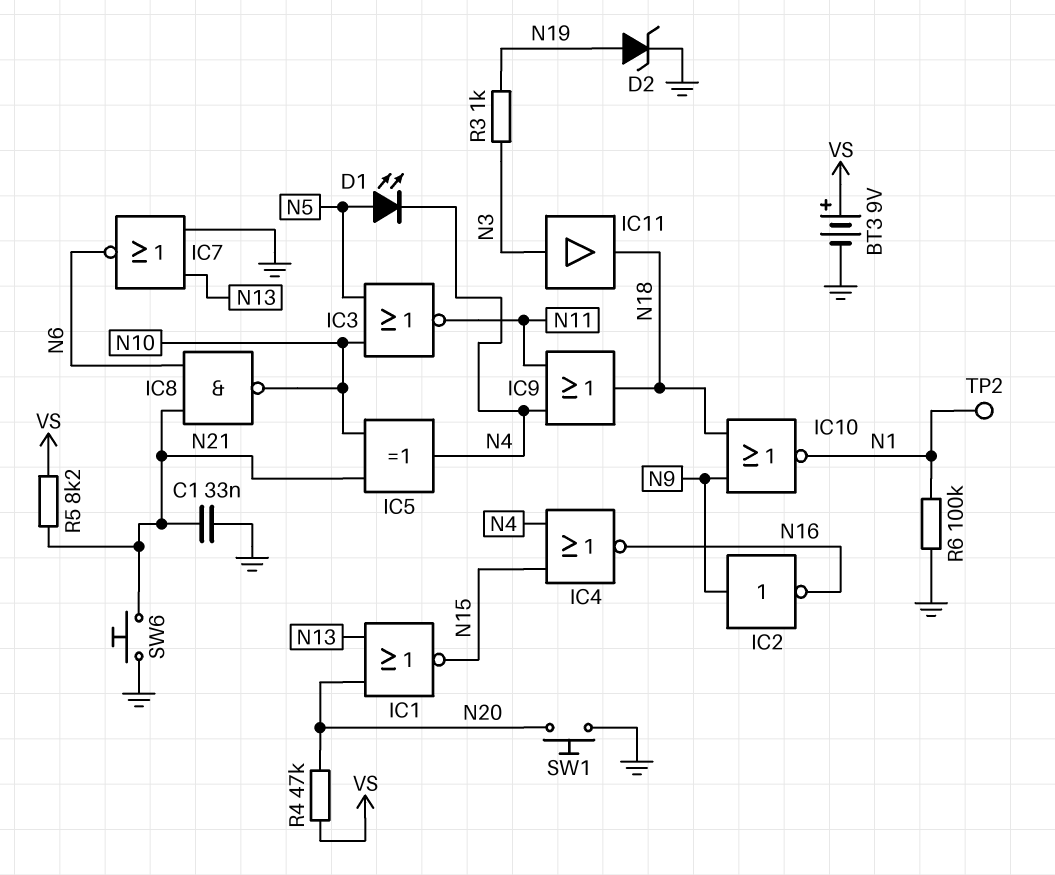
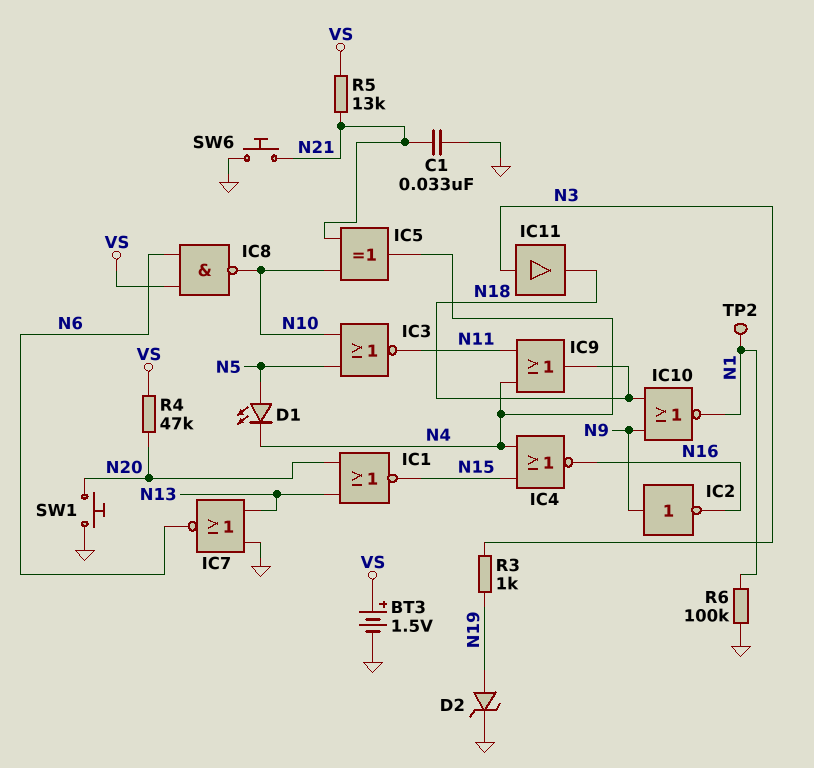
BT3: 9V (plus VS, minus GND) -> 1.5V (plus VS, minus GND)
IC8: NAND (in N6, in N21, out N10) -> NAND (in N6, in VS, out N10)
R5: 8.2k (N21, VS) -> 13k (N21, VS)

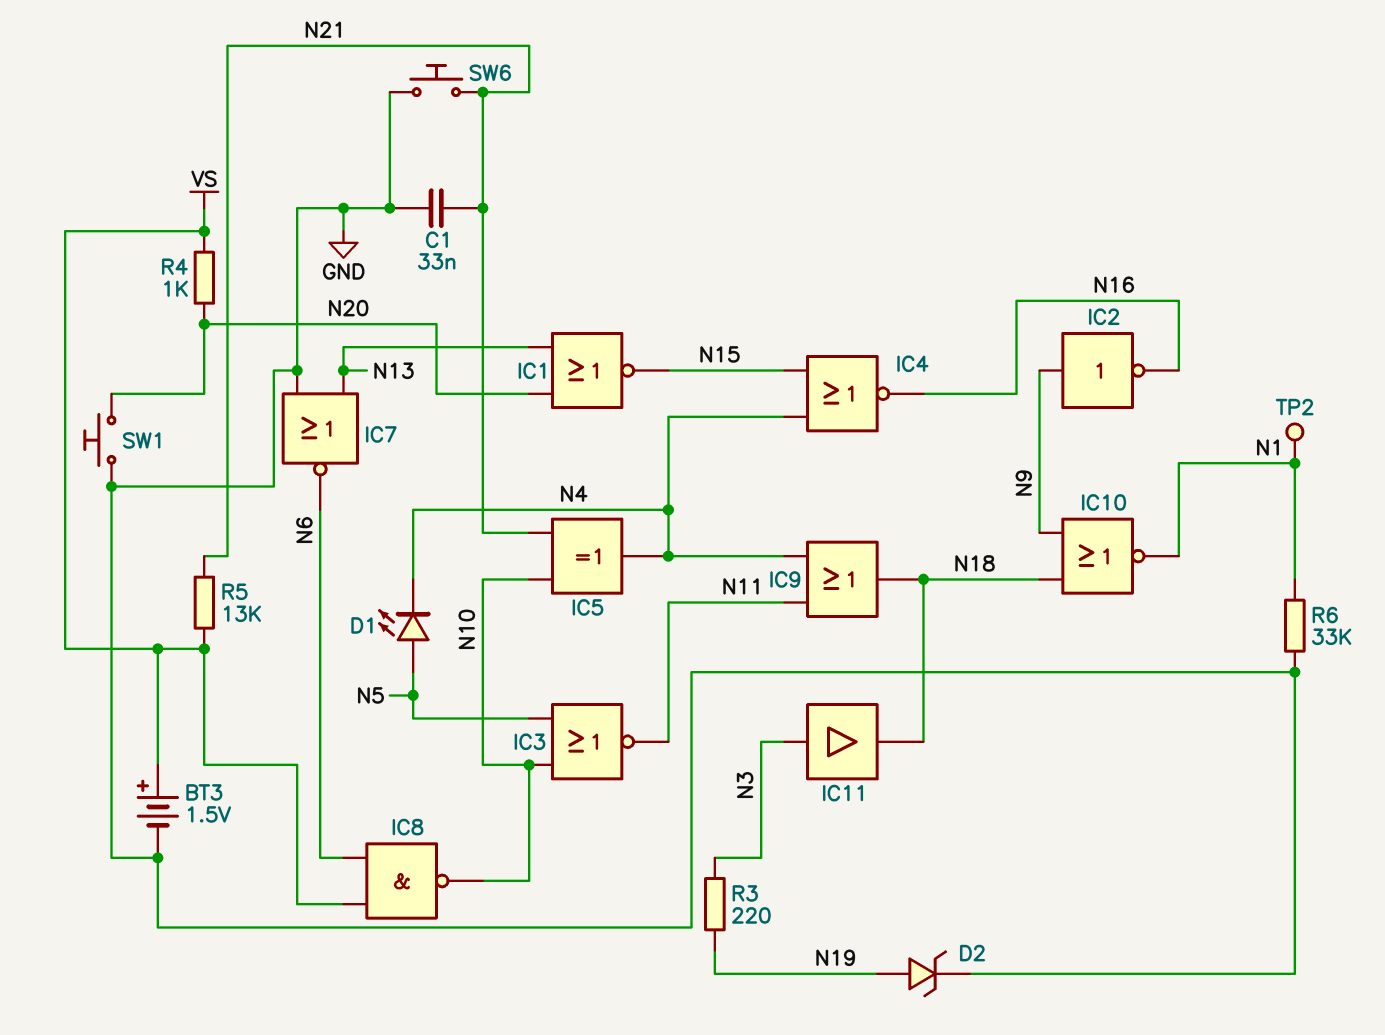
R3: 1k (N3, N19) -> 220 (N3, N19)
R4: 47k (N20, VS) -> 1k (N20, VS)
R6: 100k (GND, N1) -> 33k (GND, N1)

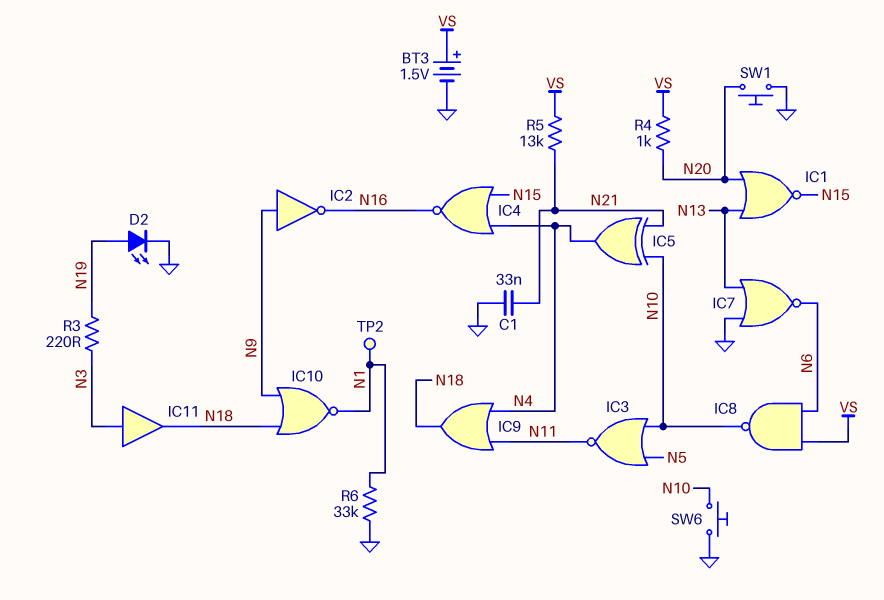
D1: LED (A N5, K N4) -> none
D2: zener (A N19, K GND) -> LED (A N19, K GND)
SW6: button (GND, N21) -> button (GND, N10)

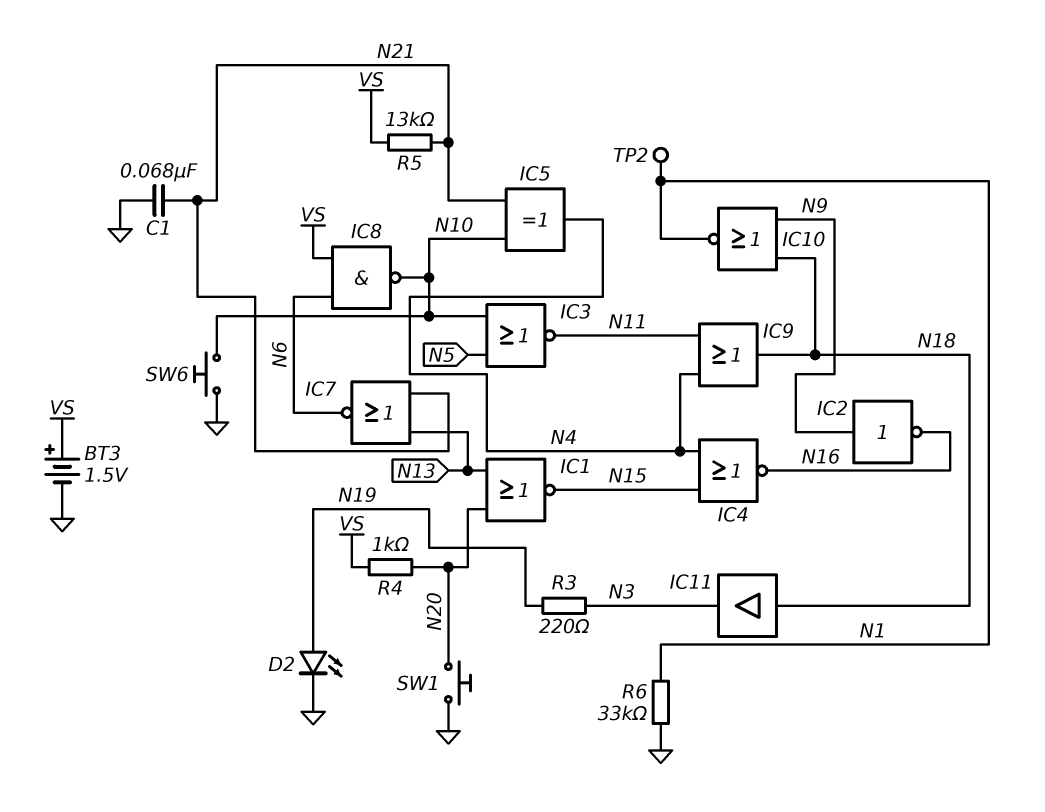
C1: 33nF (GND, N21) -> 68nF (GND, N21)
IC7: NOR (in GND, in N13, out N6) -> NOR (in N13, in N21, out N6)
IC11: buffer (in N3, out N18) -> buffer (in N18, out N3)

